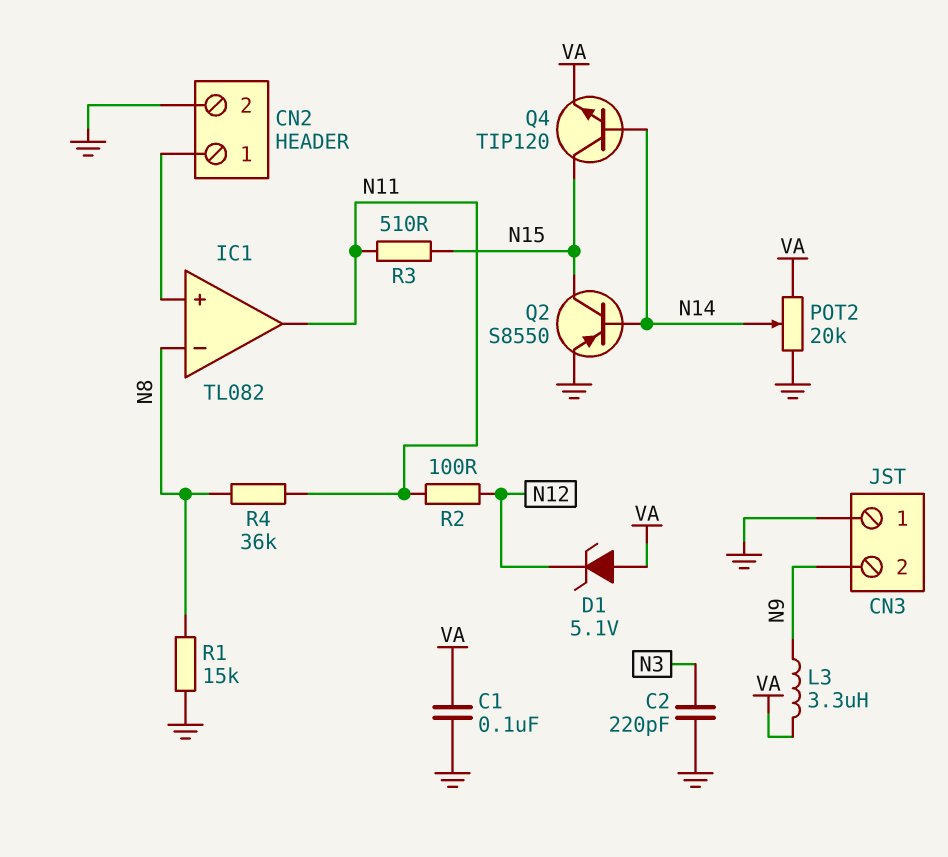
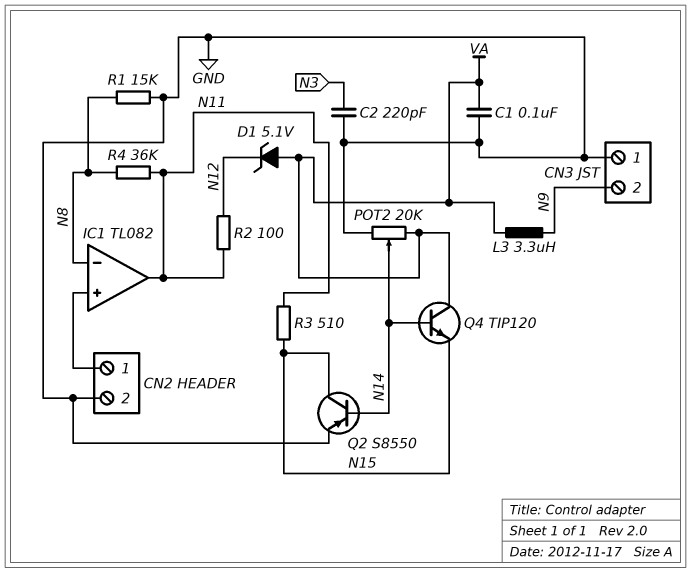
Q4: NPN TIP120 (B N14, C N15, E VA) -> NPN TIP120 (B N14, C VA, E N15)

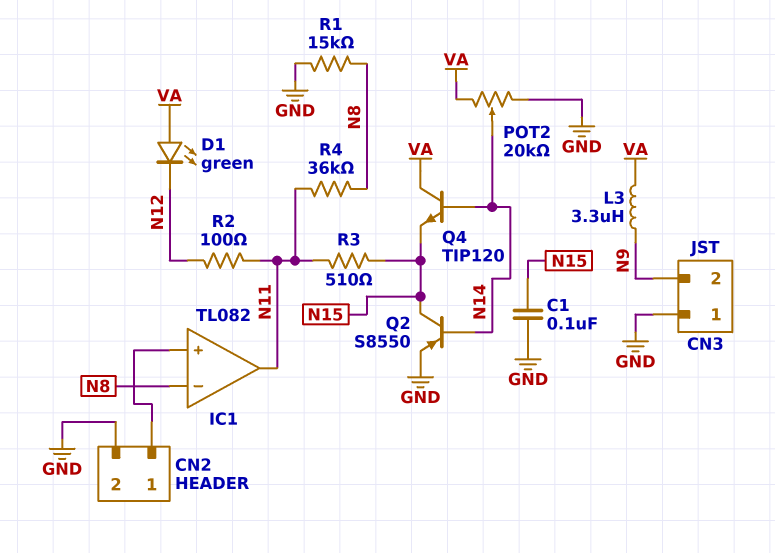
C1: 100nF (GND, VA) -> 100nF (GND, N15)
C2: 220pF (GND, N3) -> none
D1: zener 5.1V (A VA, K N12) -> LED green (A VA, K N12)

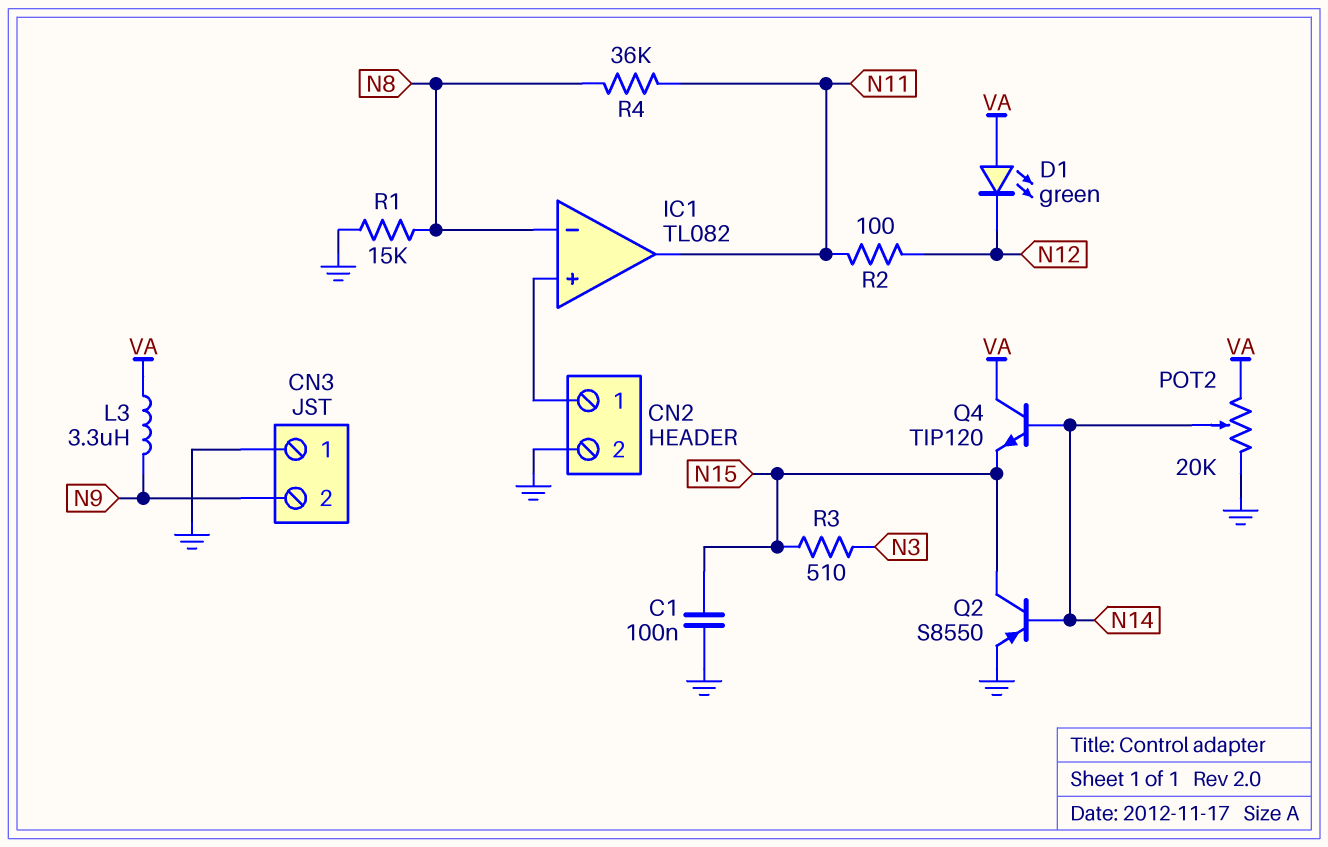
R3: 510 (N11, N15) -> 510 (N3, N15)

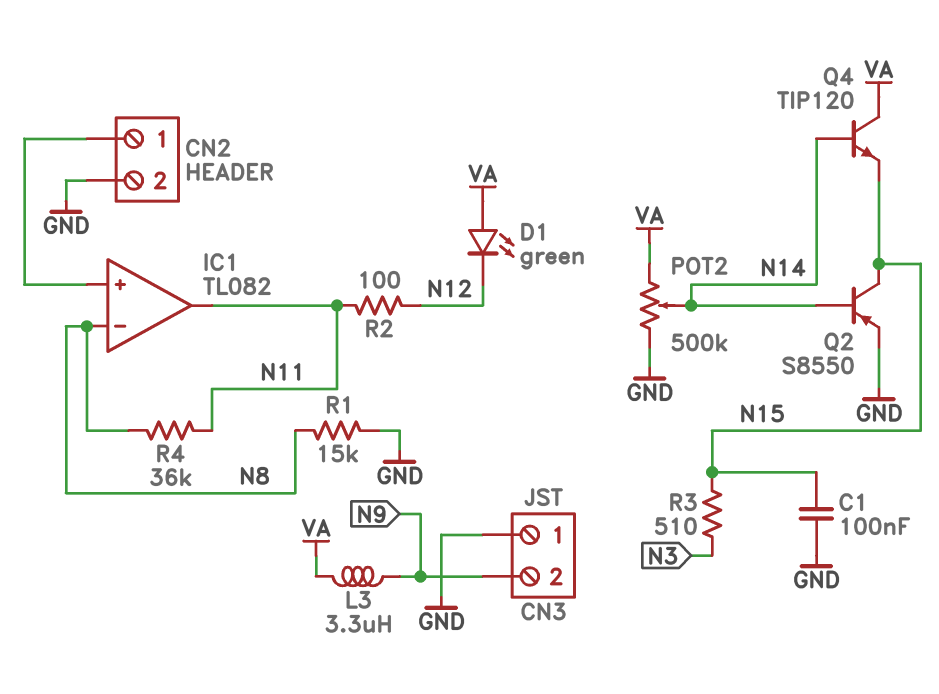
POT2: 20k (GND, VA, wiper N14) -> 500k (GND, VA, wiper N14)

